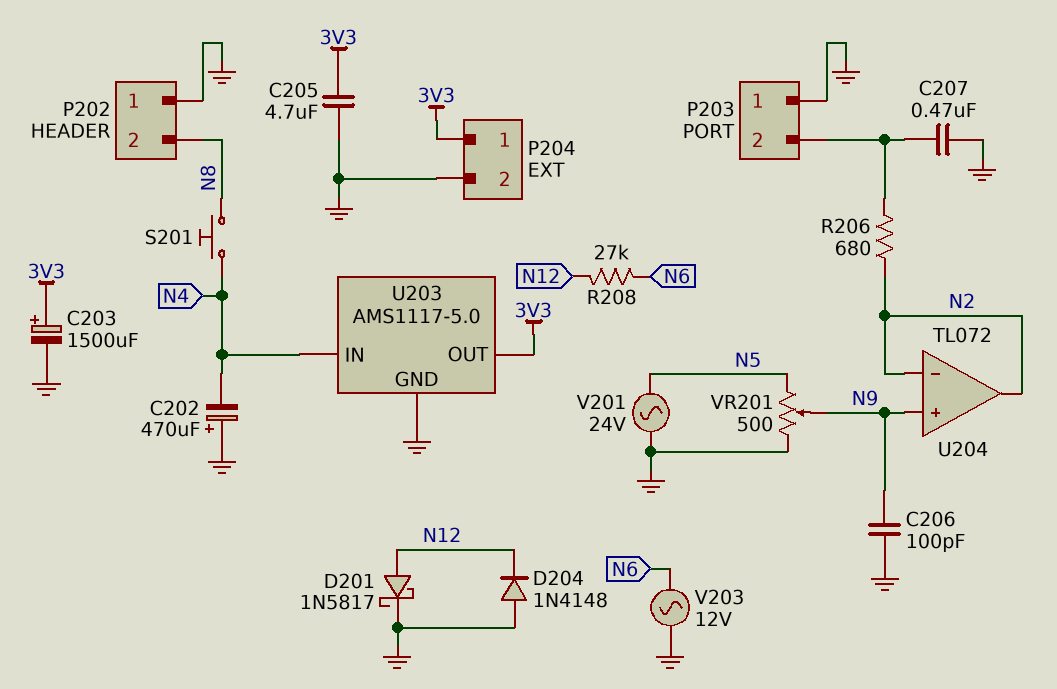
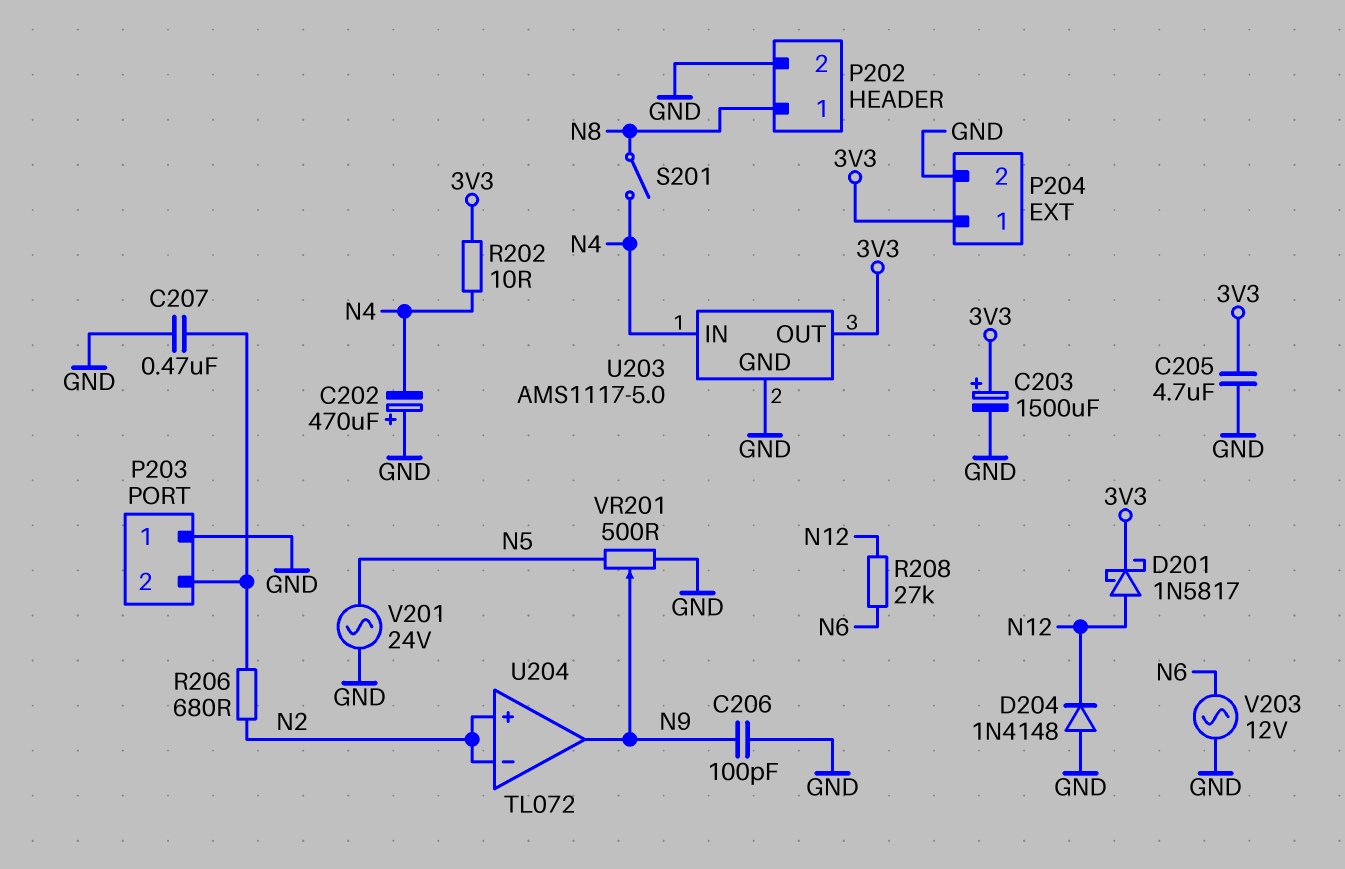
D201: schottky 1N5817 (A N12, K GND) -> schottky 1N5817 (A N12, K 3V3)
P202 pin 1: GND -> N8
P202 pin 2: N8 -> GND
R202: none -> 10 (3V3, N4)
S201: button (N4, N8) -> switch (N4, N8)
U204 pin in+: N9 -> N2
U204 pin out: N2 -> N9

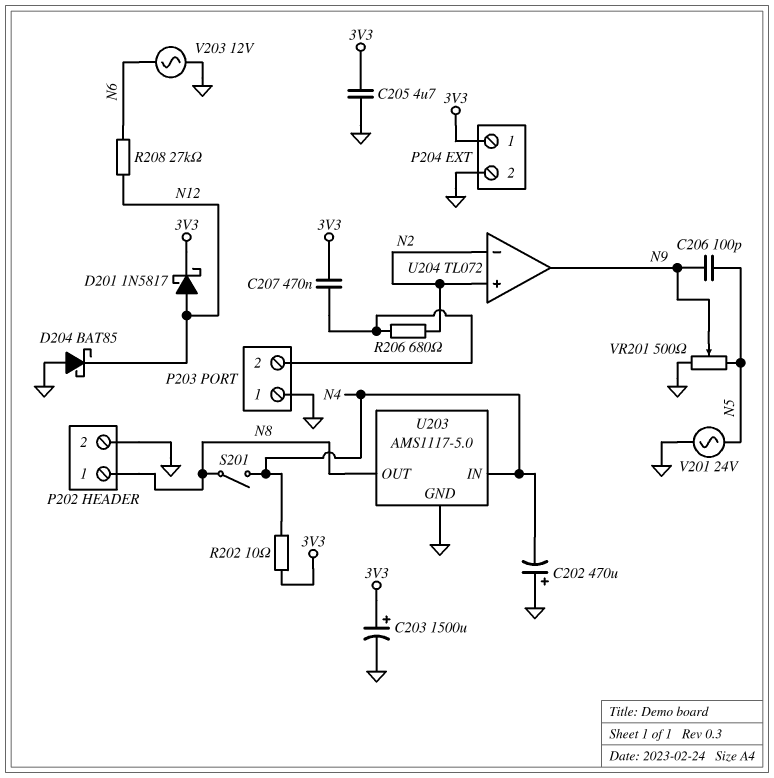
C206: 100pF (GND, N9) -> 100pF (N5, N9)
C207: 470nF (GND, P203/2) -> 470nF (3V3, P203/2)
D204: diode 1N4148 (A GND, K N12) -> schottky BAT85 (A GND, K N12)
U203 pin OUT: 3V3 -> N8

